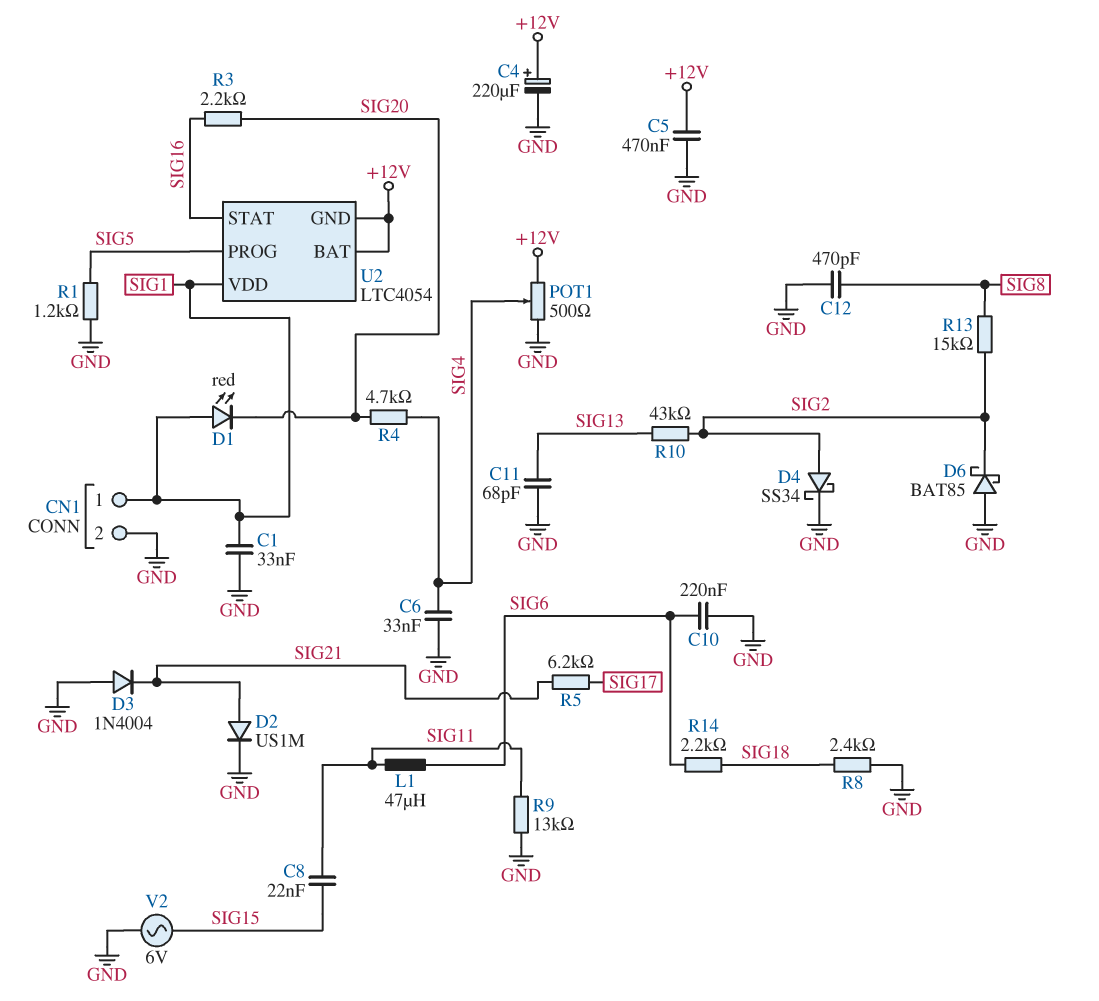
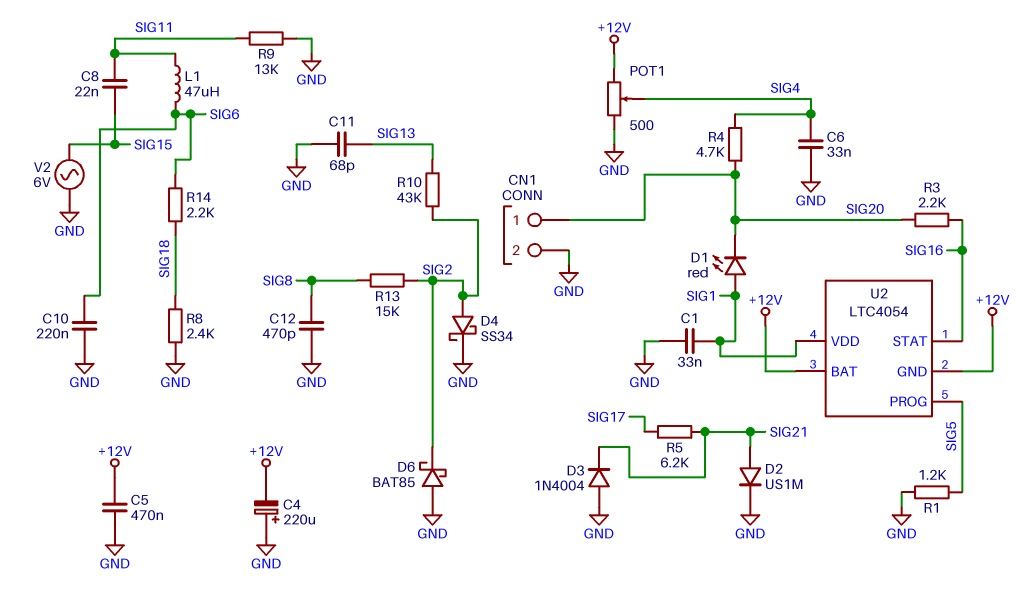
C4: 220uF (plus +12V, minus GND) -> 220uF (plus GND, minus +12V)
CN1 pin 1: SIG1 -> SIG20

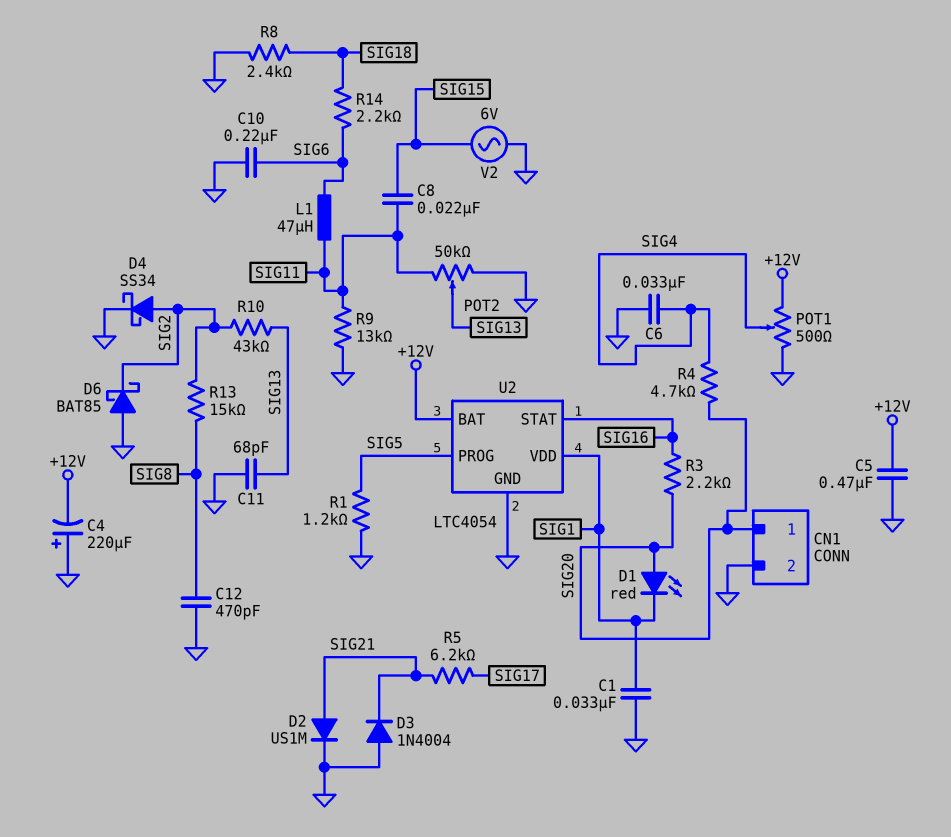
D1: LED red (A SIG1, K SIG20) -> LED red (A SIG20, K SIG1)
POT2: none -> 50k (GND, SIG11, wiper SIG13)
U2 pin GND: +12V -> GND

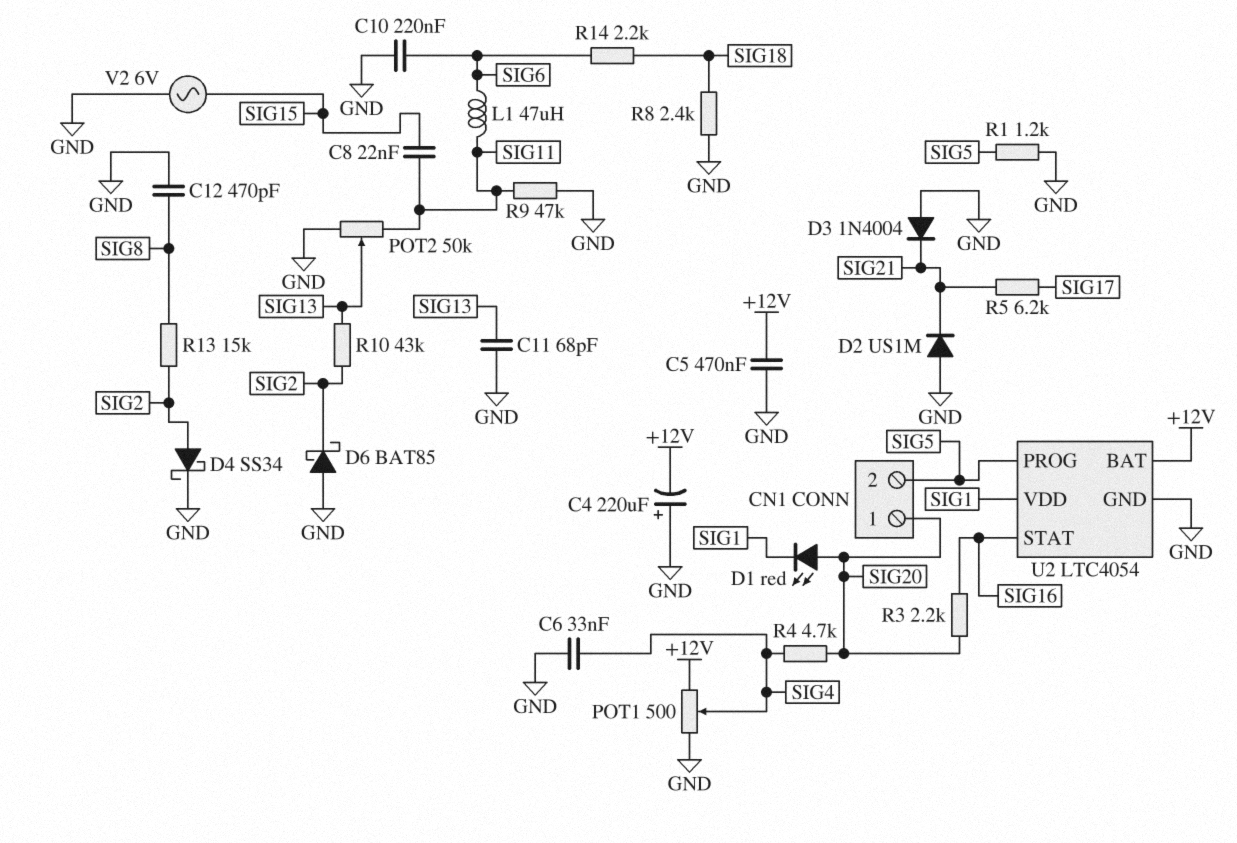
C1: 33nF (GND, SIG1) -> none
CN1 pin 2: GND -> SIG5
D2: diode US1M (A SIG21, K GND) -> diode US1M (A GND, K SIG21)
R9: 13k (GND, SIG11) -> 47k (GND, SIG11)

